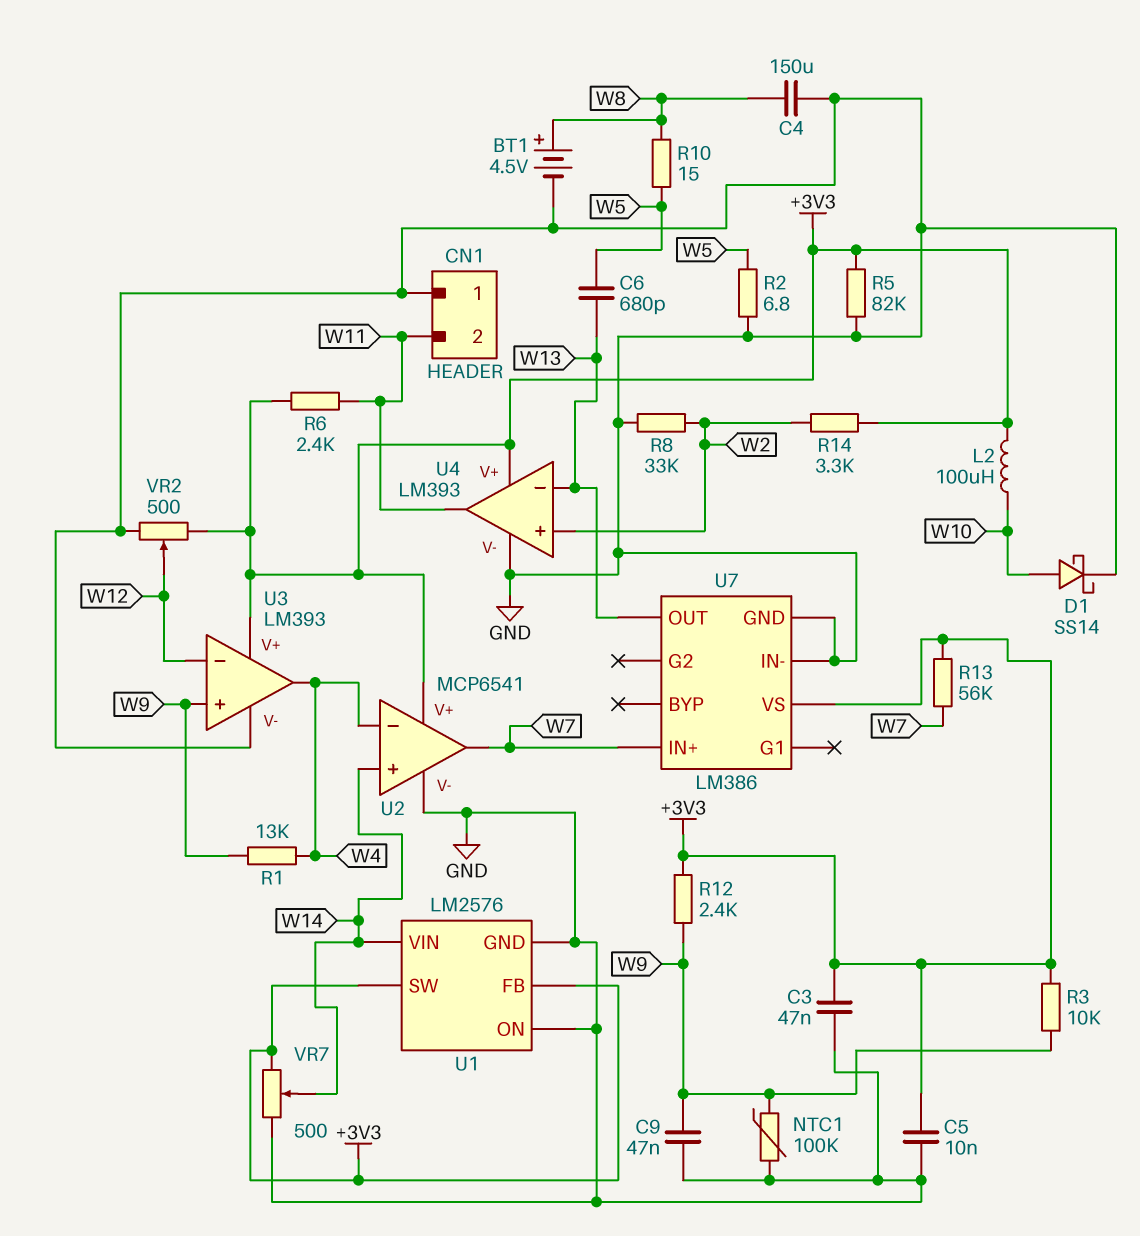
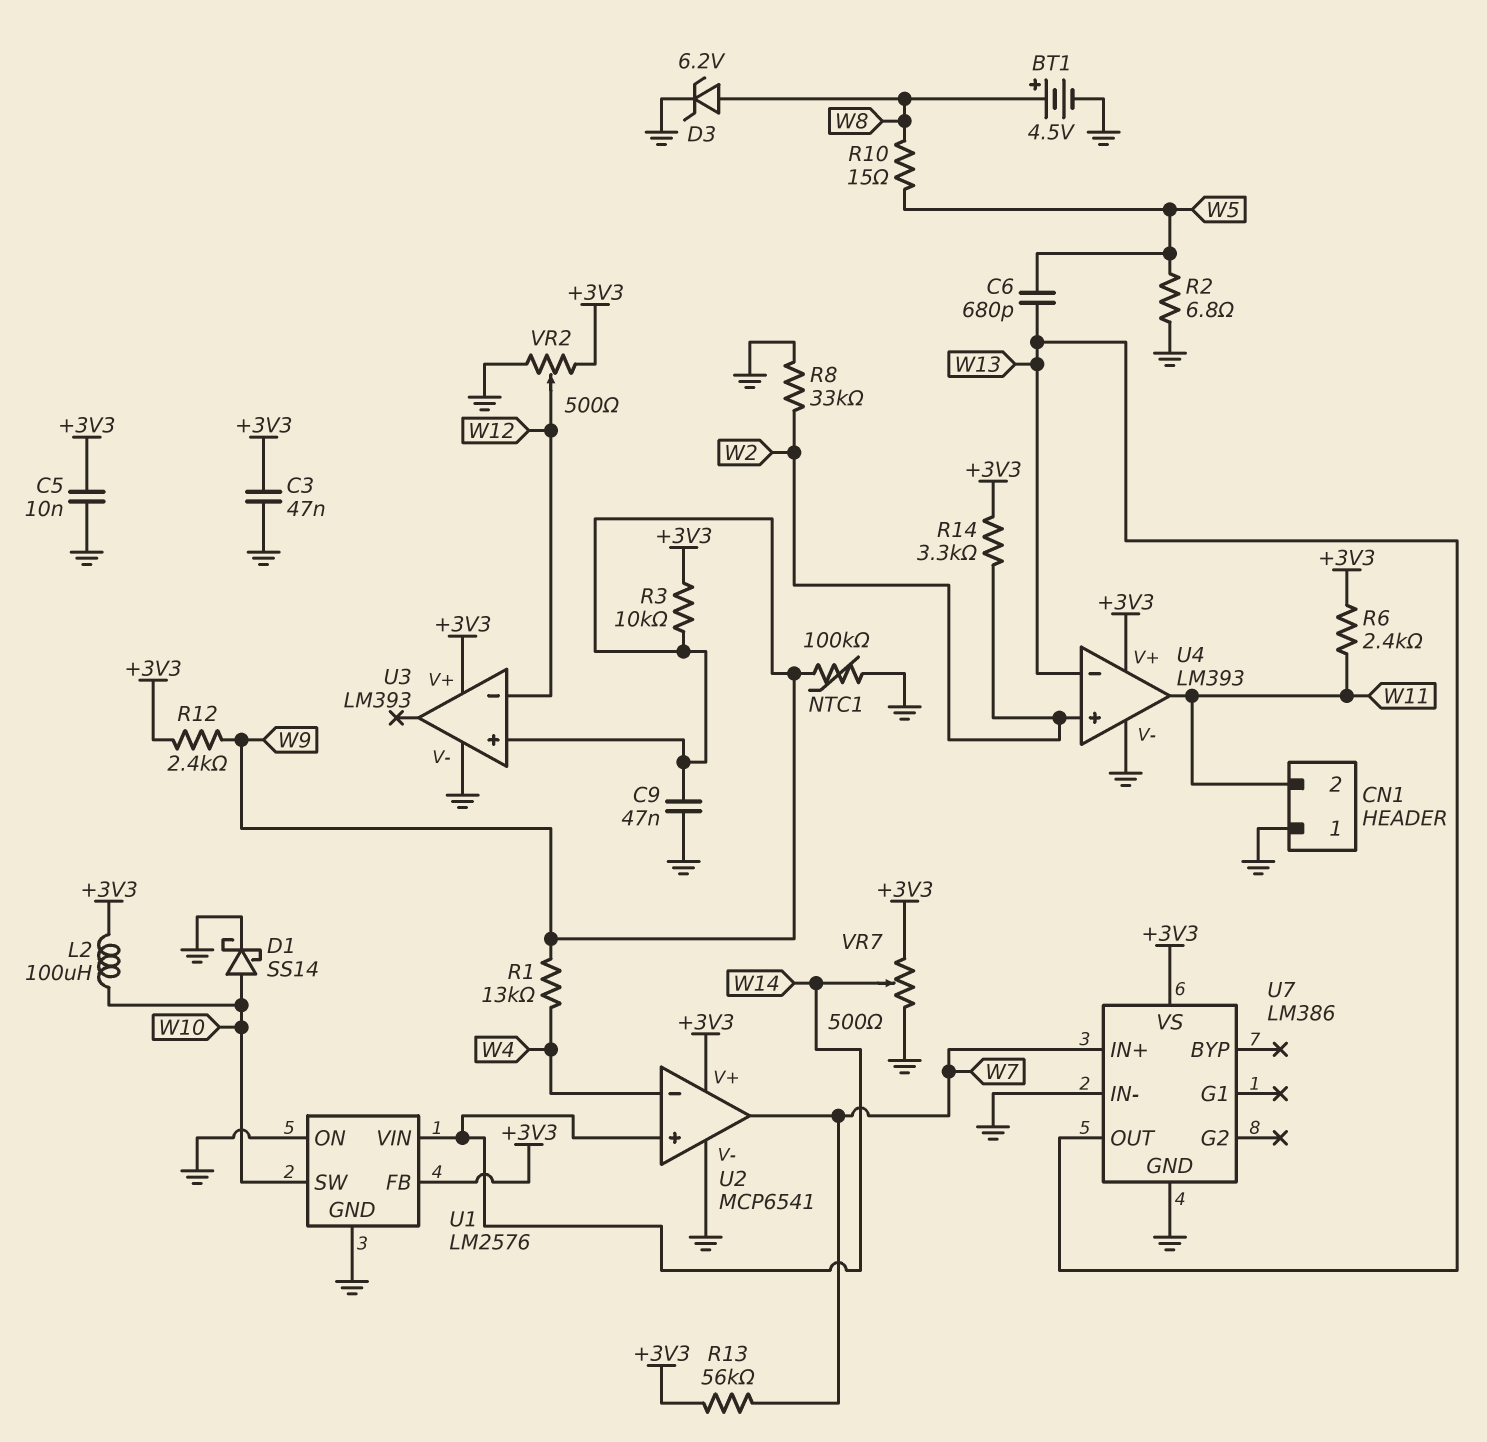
C4: 150uF (GND, W8) -> none
D3: none -> zener 6.2V (A W8, K GND)
R5: 82k (+3V3, GND) -> none
U1 pin SW: +3V3 -> W10
U3 pin out: W4 -> none

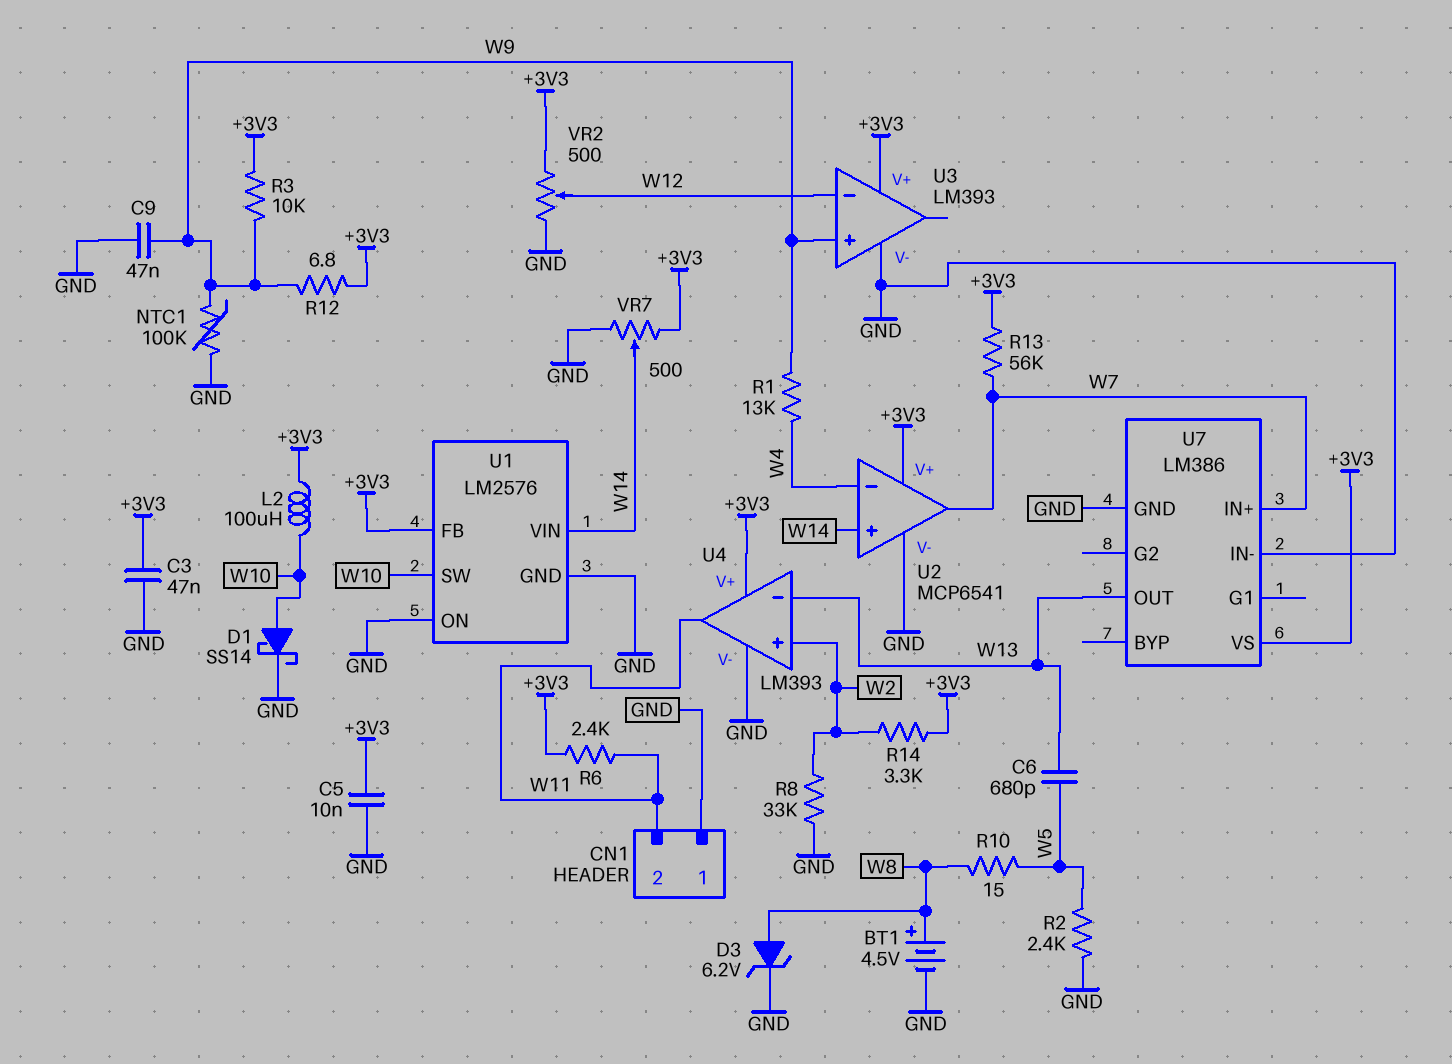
R2: 6.8 (GND, W5) -> 2.4k (GND, W5)
R12: 2.4k (+3V3, W9) -> 6.8 (+3V3, W9)

